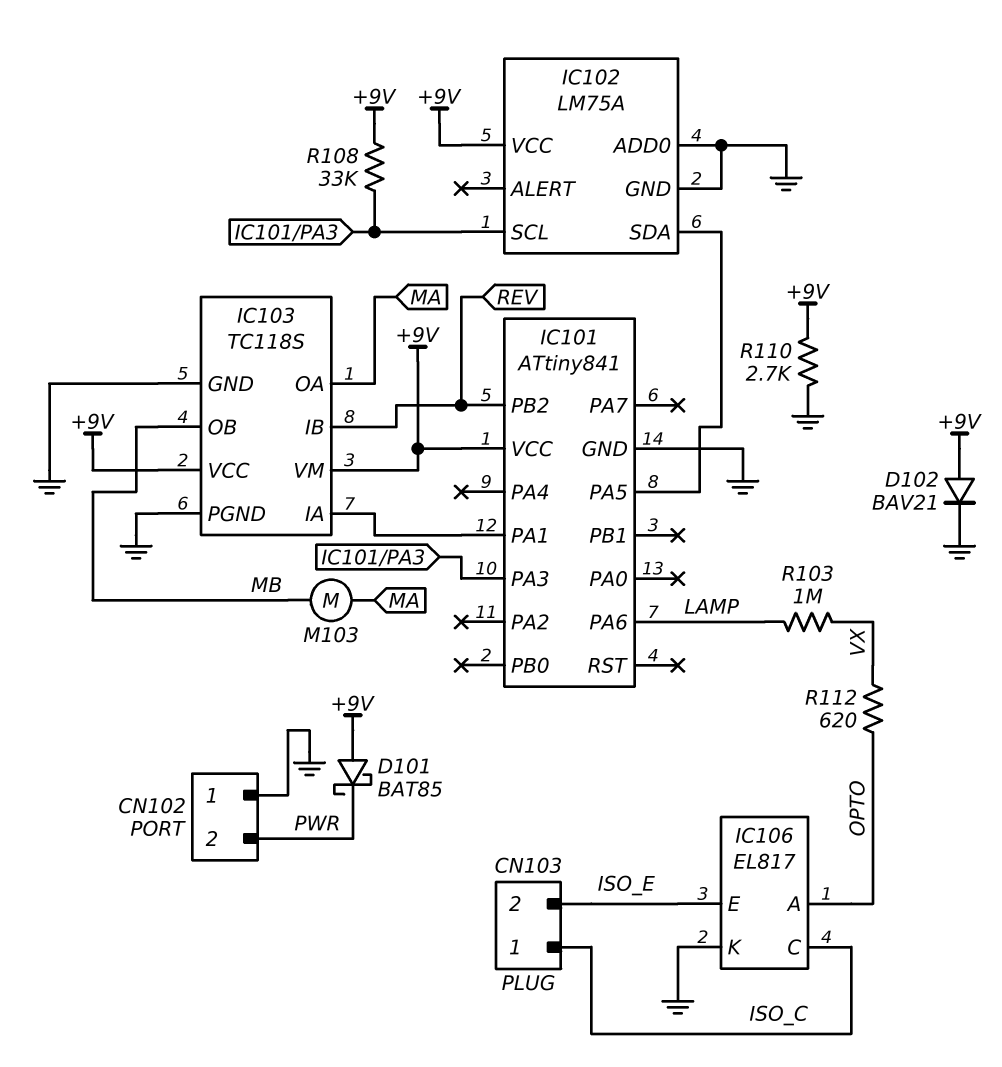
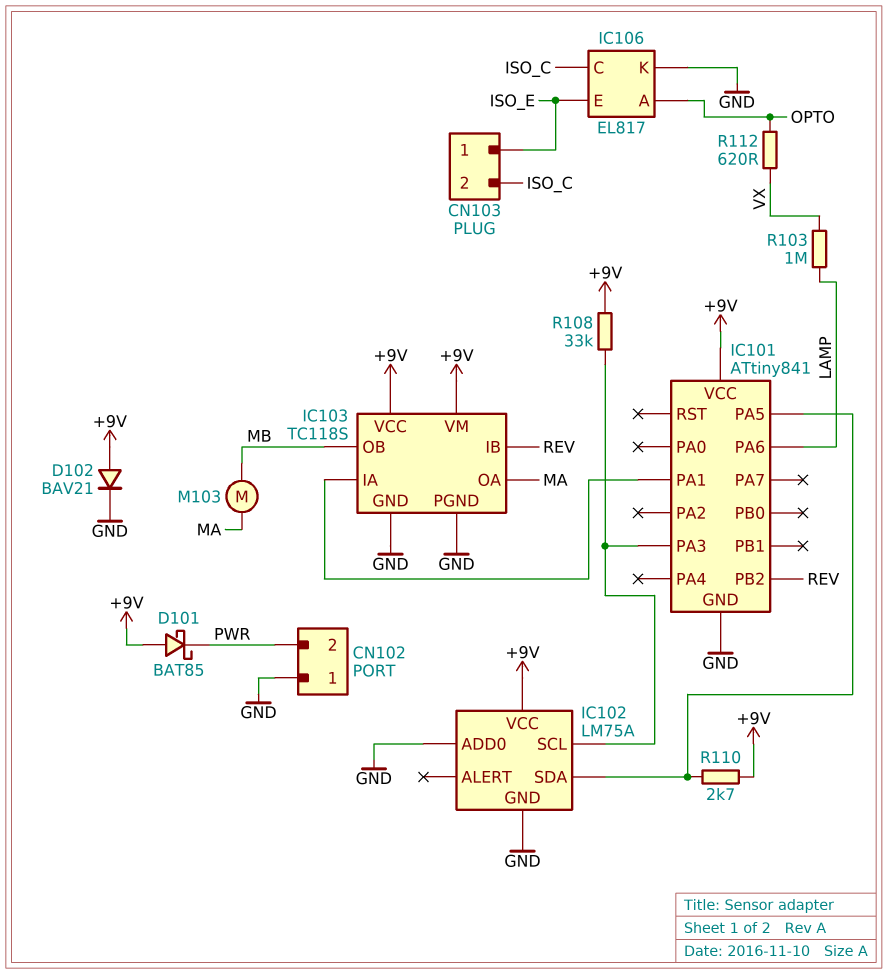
CN103 pin 1: ISO_C -> ISO_E
CN103 pin 2: ISO_E -> ISO_C
R110: 2.7k (+9V, GND) -> 2.7k (+9V, IC101/PA5)

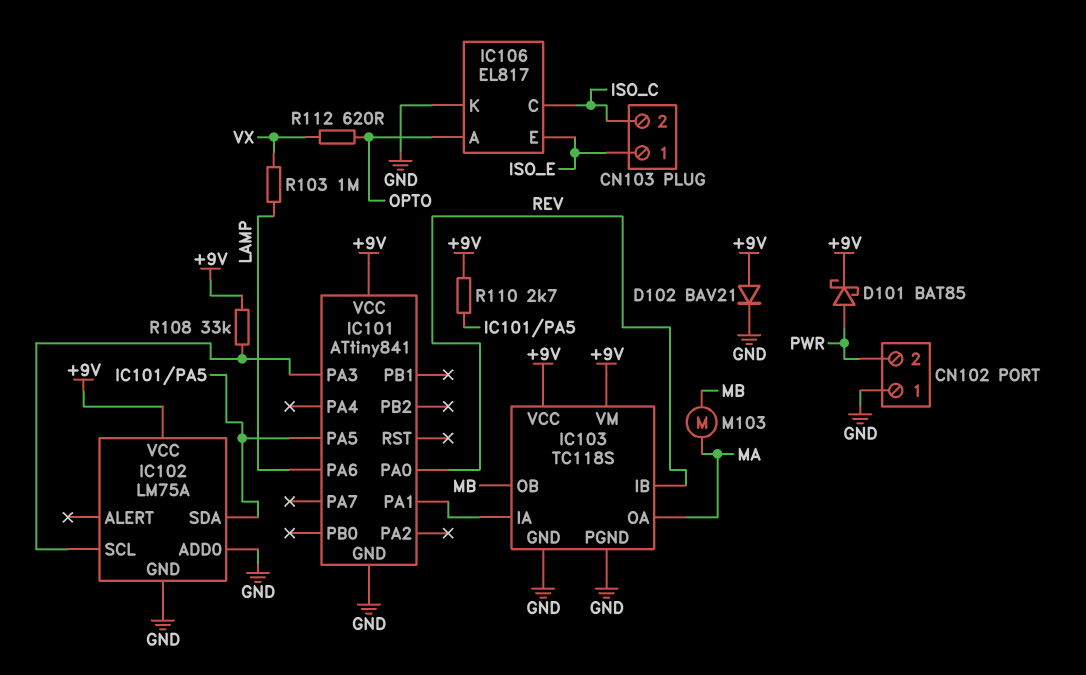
D101: schottky BAT85 (A +9V, K PWR) -> schottky BAT85 (A PWR, K +9V)
IC101 pin PA0: none -> REV
IC101 pin PB2: REV -> none

